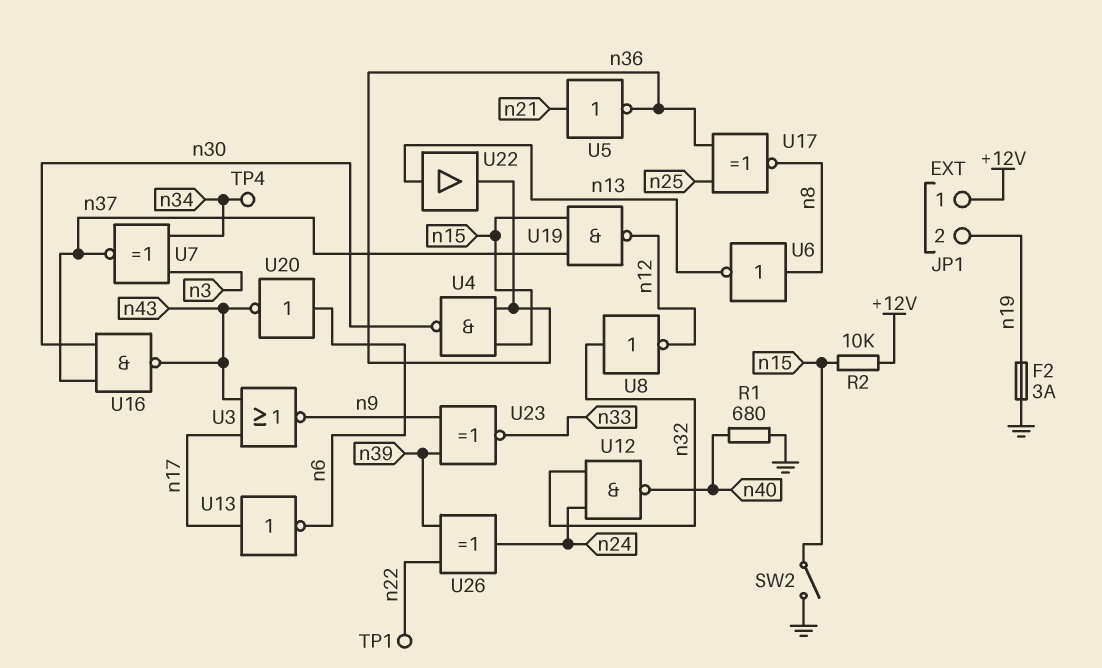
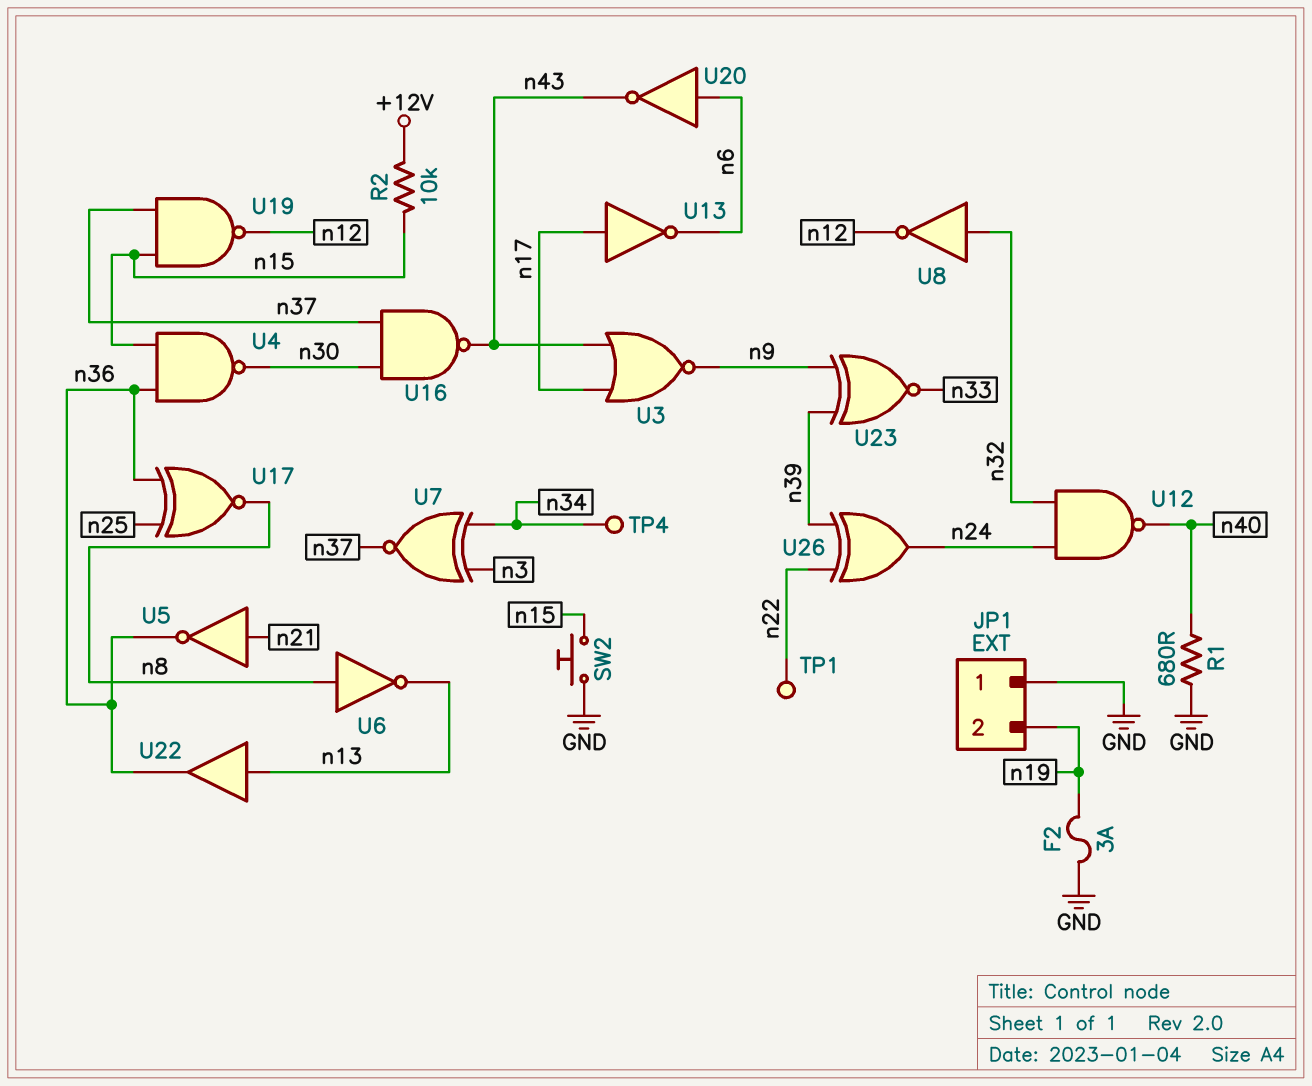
JP1 pin 1: +12V -> GND
SW2: switch (GND, n15) -> button (GND, n15)

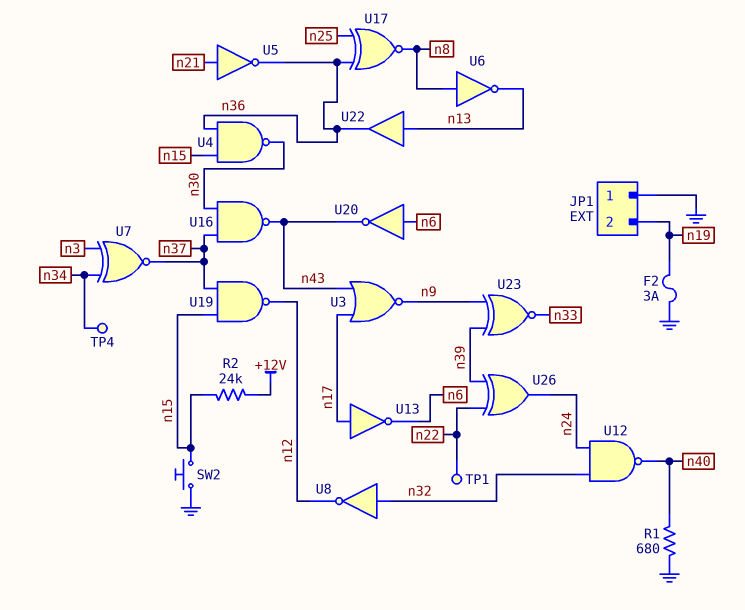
R2: 10k (+12V, n15) -> 24k (+12V, n15)

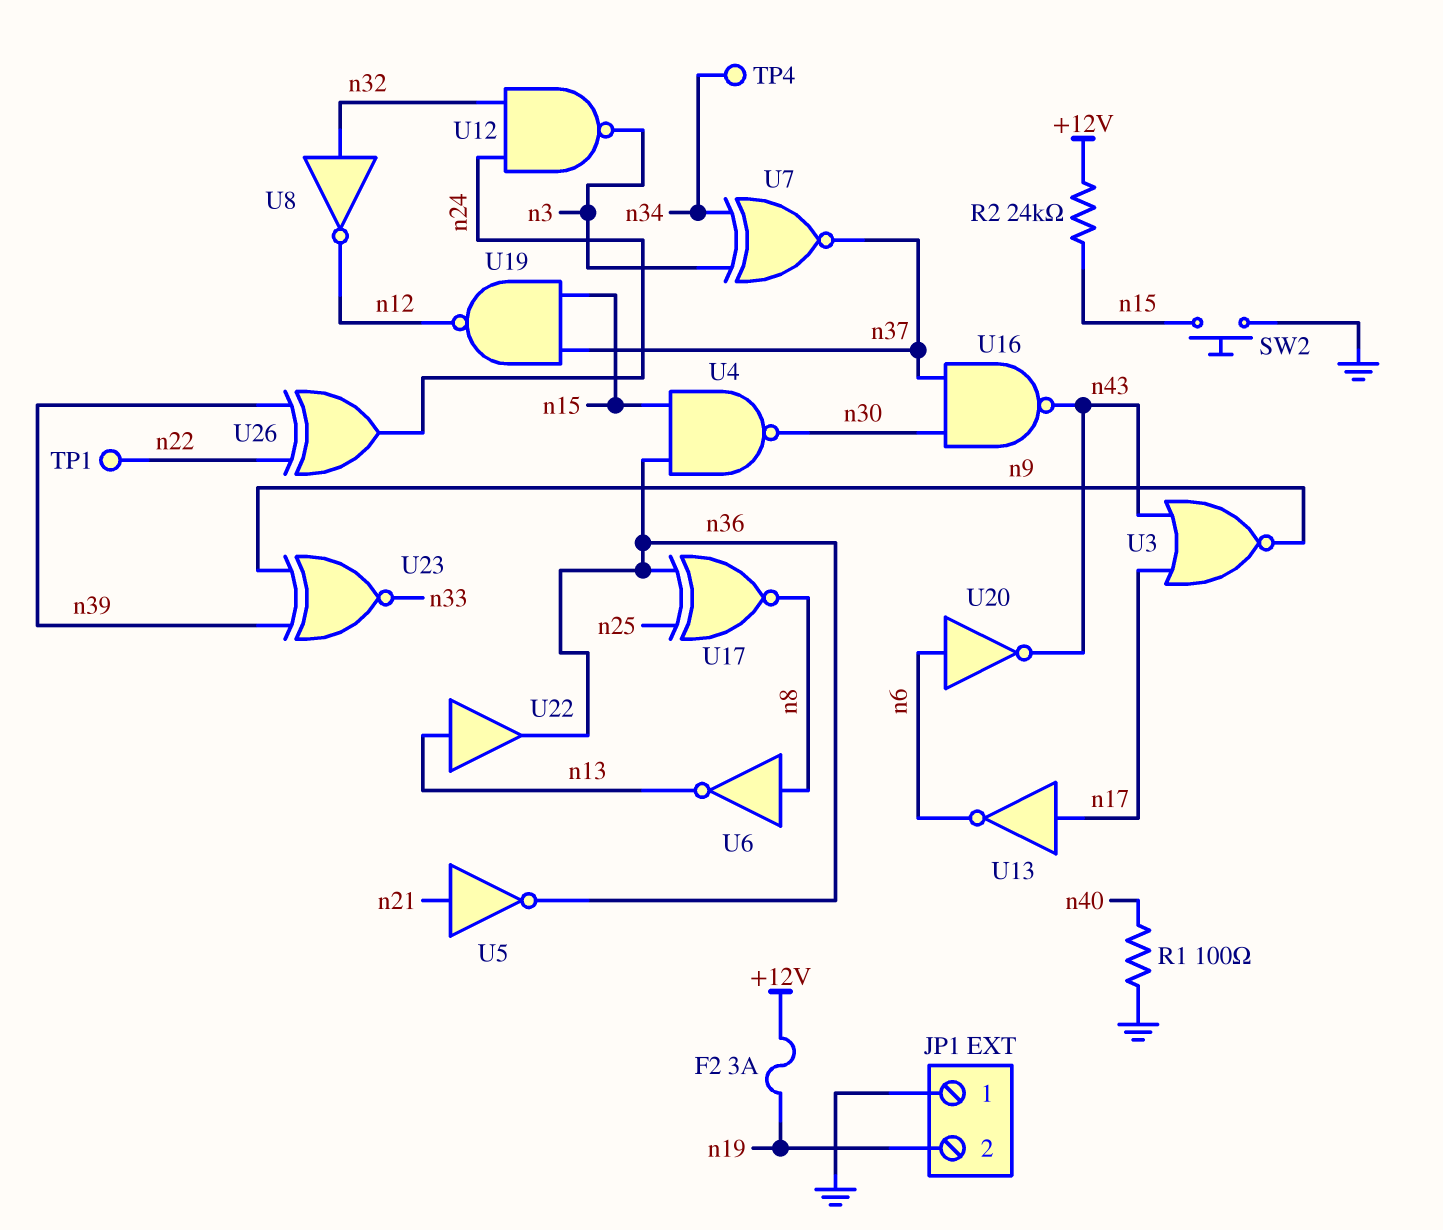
F2: 3A (GND, n19) -> 3A (+12V, n19)
R1: 680 (GND, n40) -> 100 (GND, n40)
U12: NAND (in n24, in n32, out n40) -> NAND (in n24, in n32, out n3)

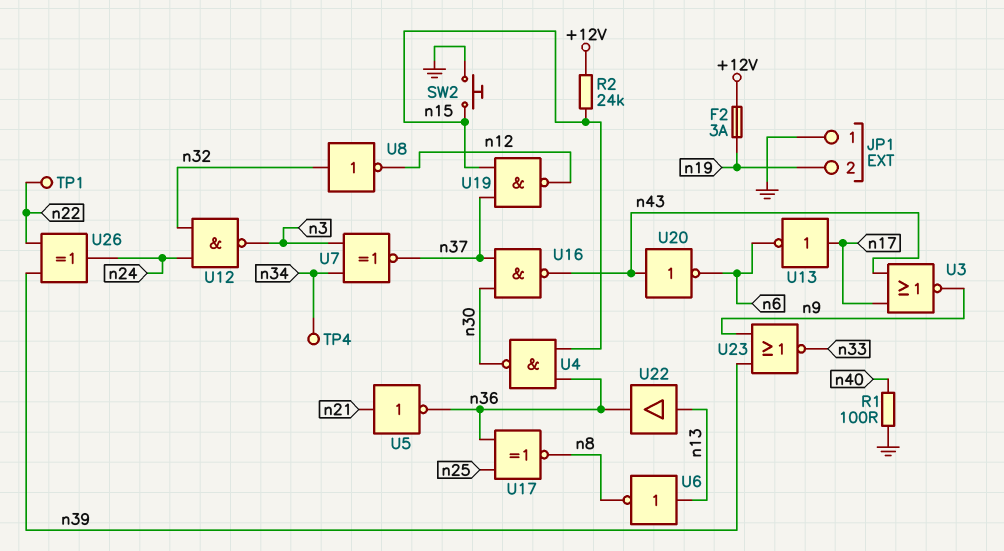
U6: NOT (in n8, out n13) -> NOT (in n13, out n8)
U20: NOT (in n6, out n43) -> NOT (in n43, out n6)
U23: XNOR (in n9, in n39, out n33) -> NOR (in n9, in n39, out n33)

